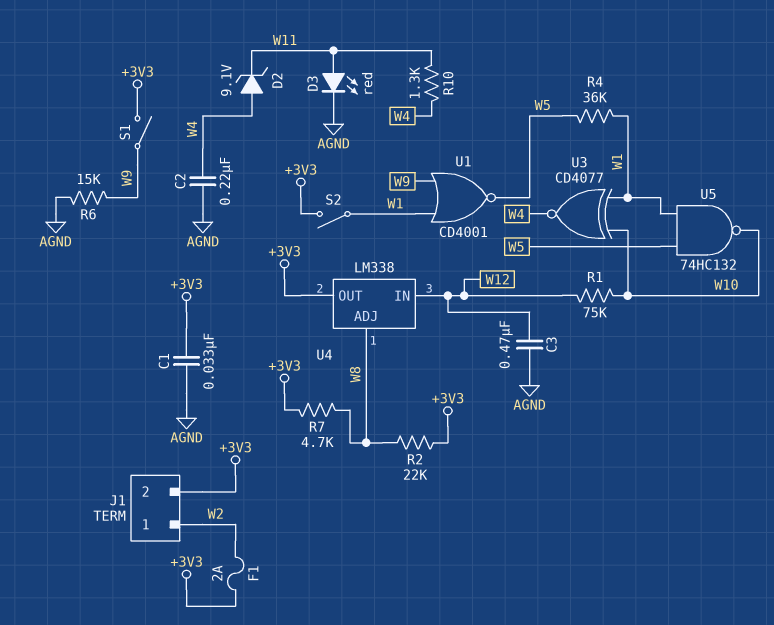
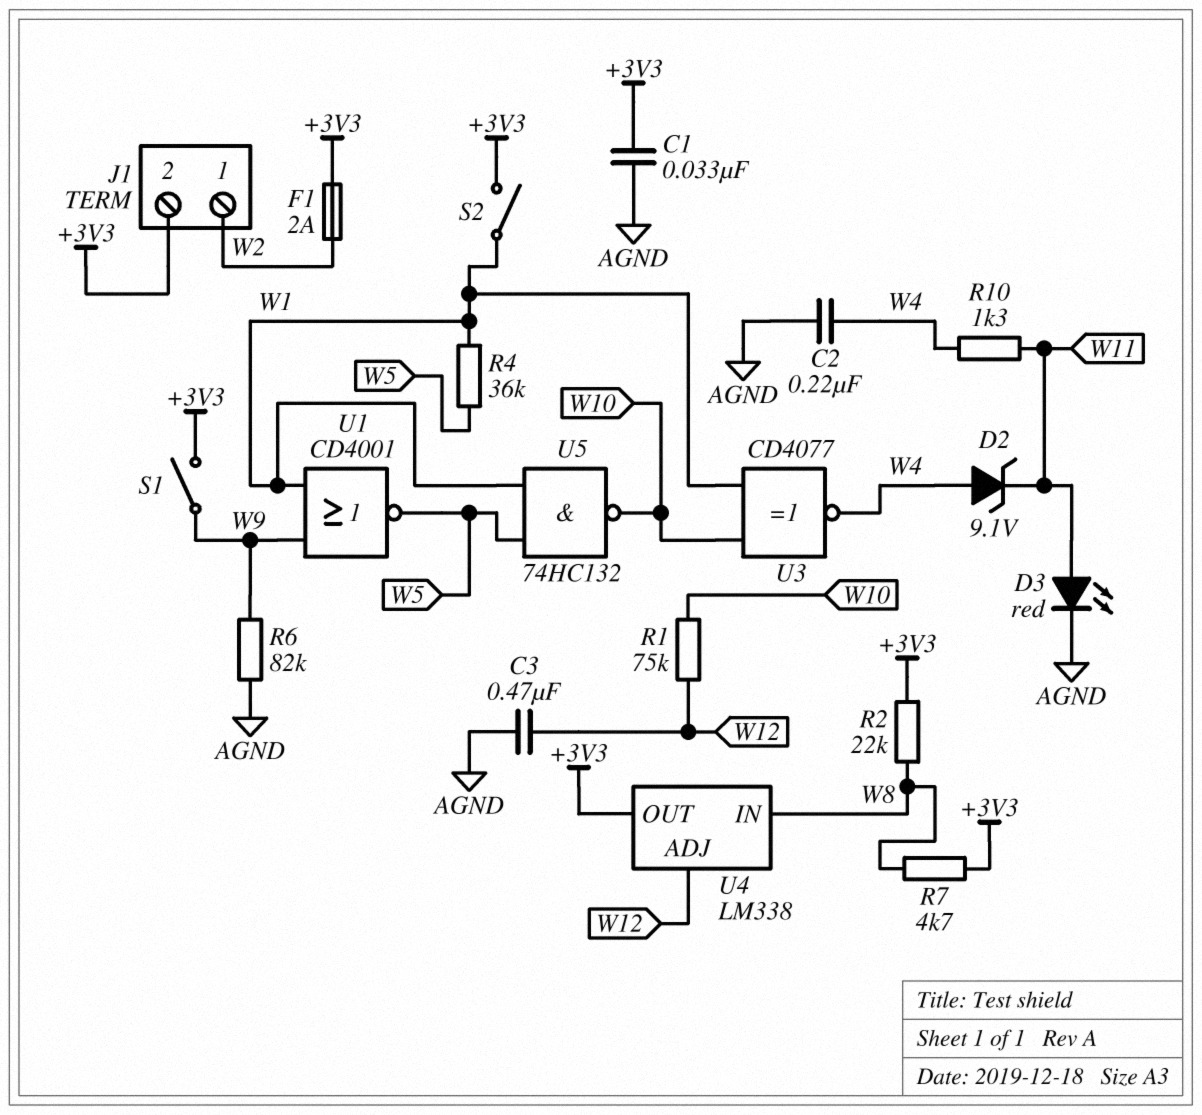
R6: 15k (AGND, W9) -> 82k (AGND, W9)
U4 pin ADJ: W8 -> W12
U4 pin IN: W12 -> W8

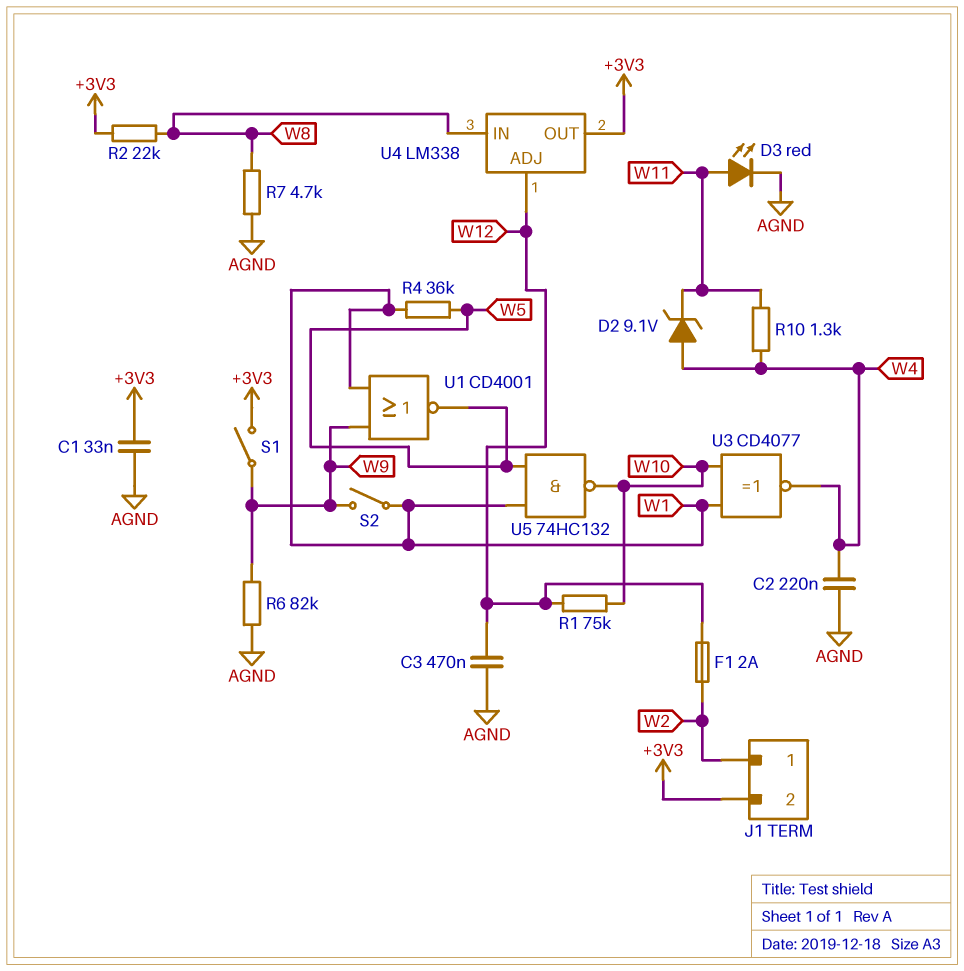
F1: 2A (+3V3, W2) -> 2A (W2, W12)
R7: 4.7k (+3V3, W8) -> 4.7k (AGND, W8)
S2: switch (+3V3, W1) -> switch (W1, W9)

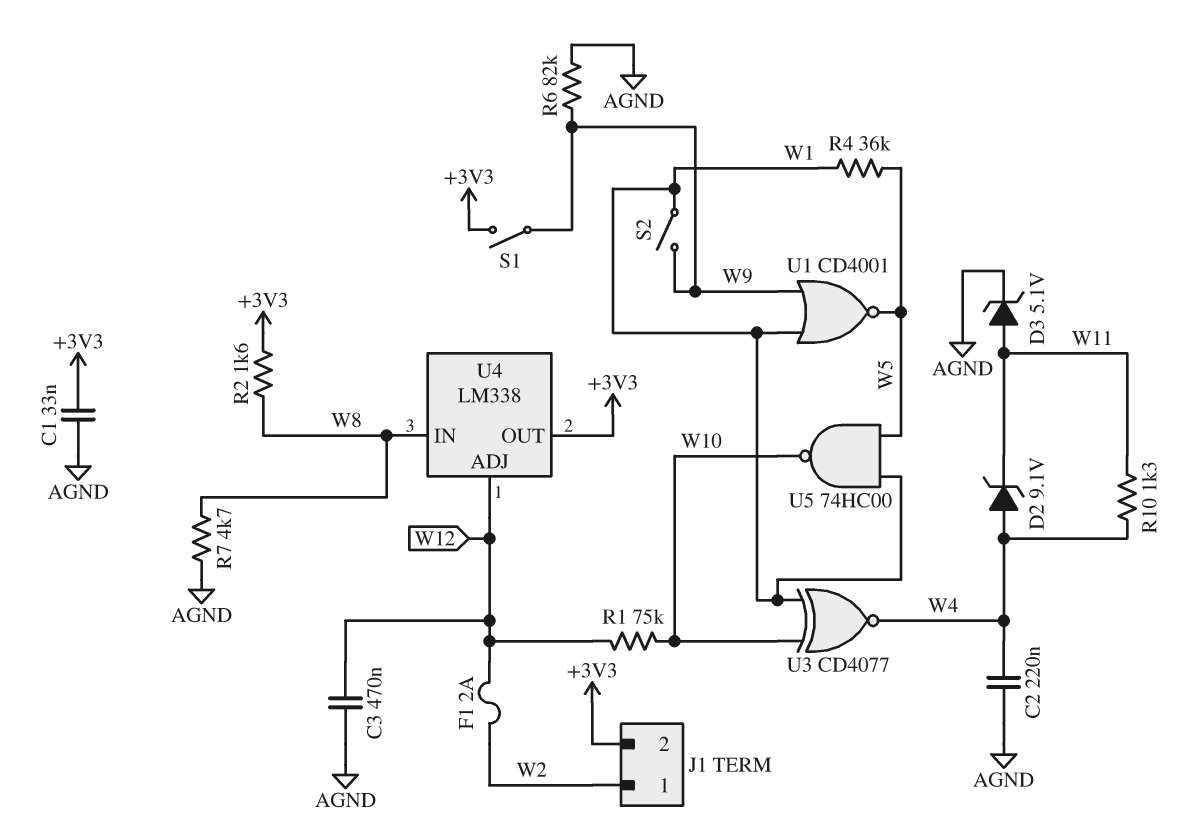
D3: LED red (A W11, K AGND) -> zener 5.1V (A W11, K AGND)
R2: 22k (+3V3, W8) -> 1.6k (+3V3, W8)
U5: NAND 74HC132 (in W1, in W5, out W10) -> NAND 74HC00 (in W1, in W5, out W10)

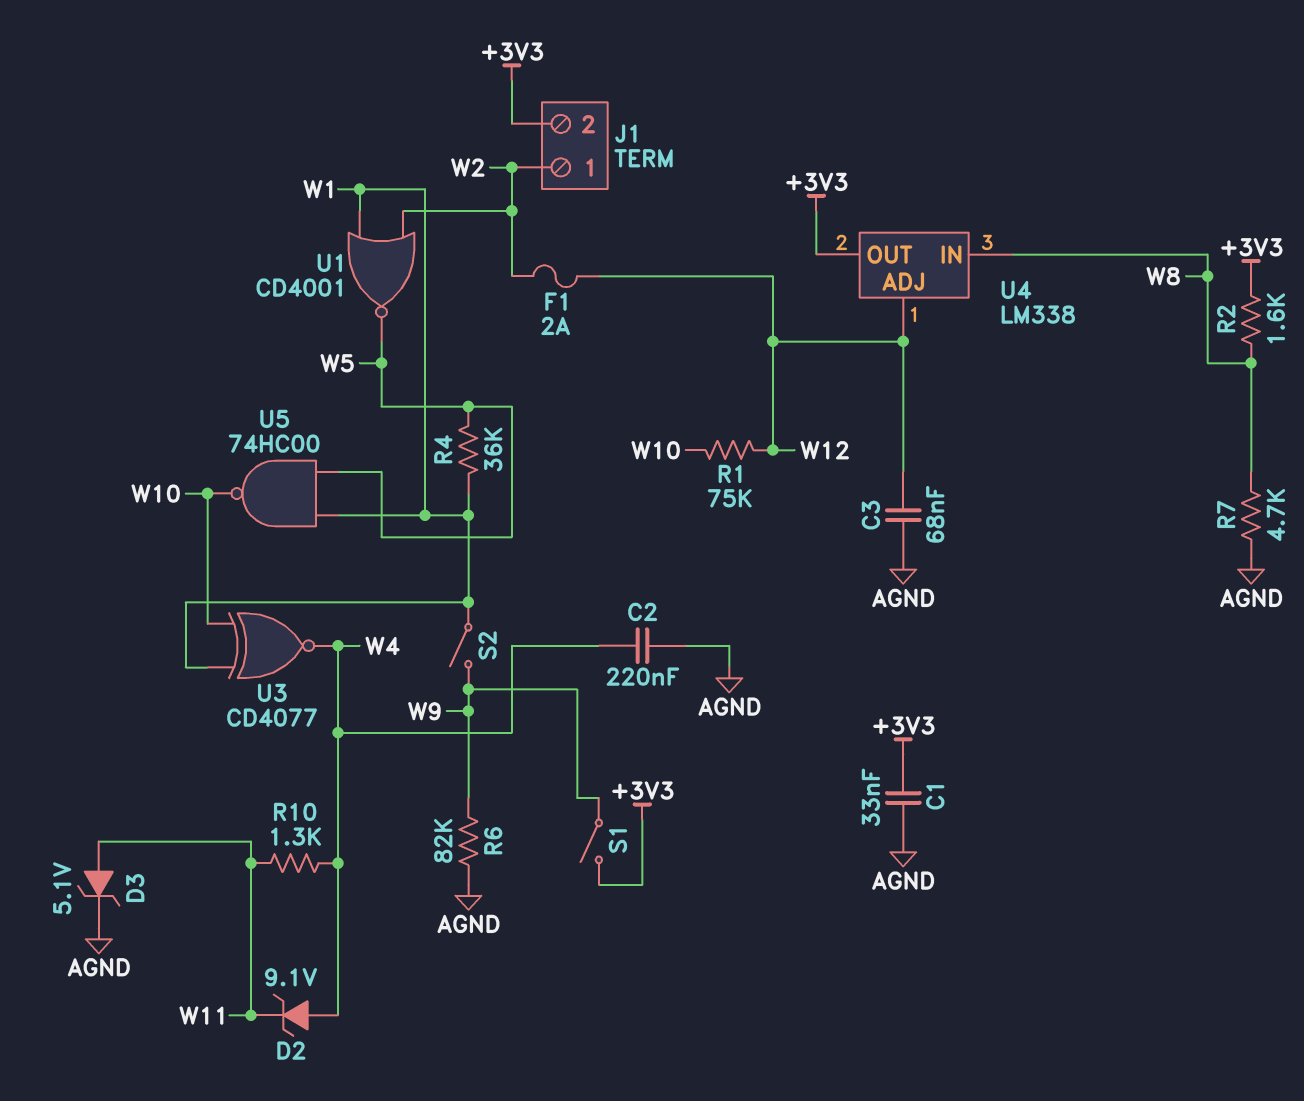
C3: 470nF (AGND, W12) -> 68nF (AGND, W12)
U1: NOR CD4001 (in W1, in W9, out W5) -> NOR CD4001 (in W1, in W2, out W5)

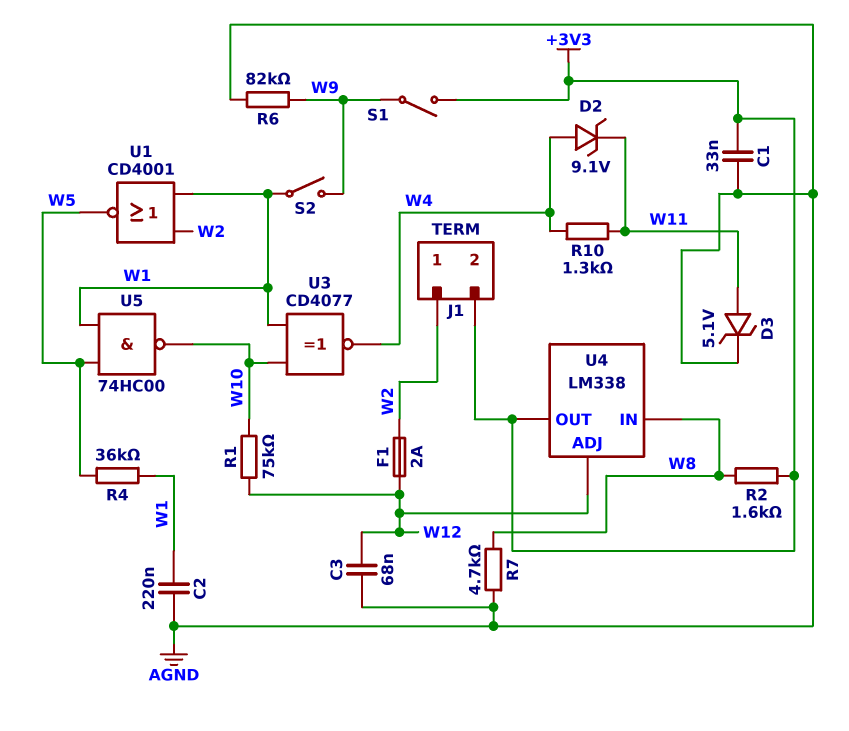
C2: 220nF (AGND, W4) -> 220nF (AGND, W1)

